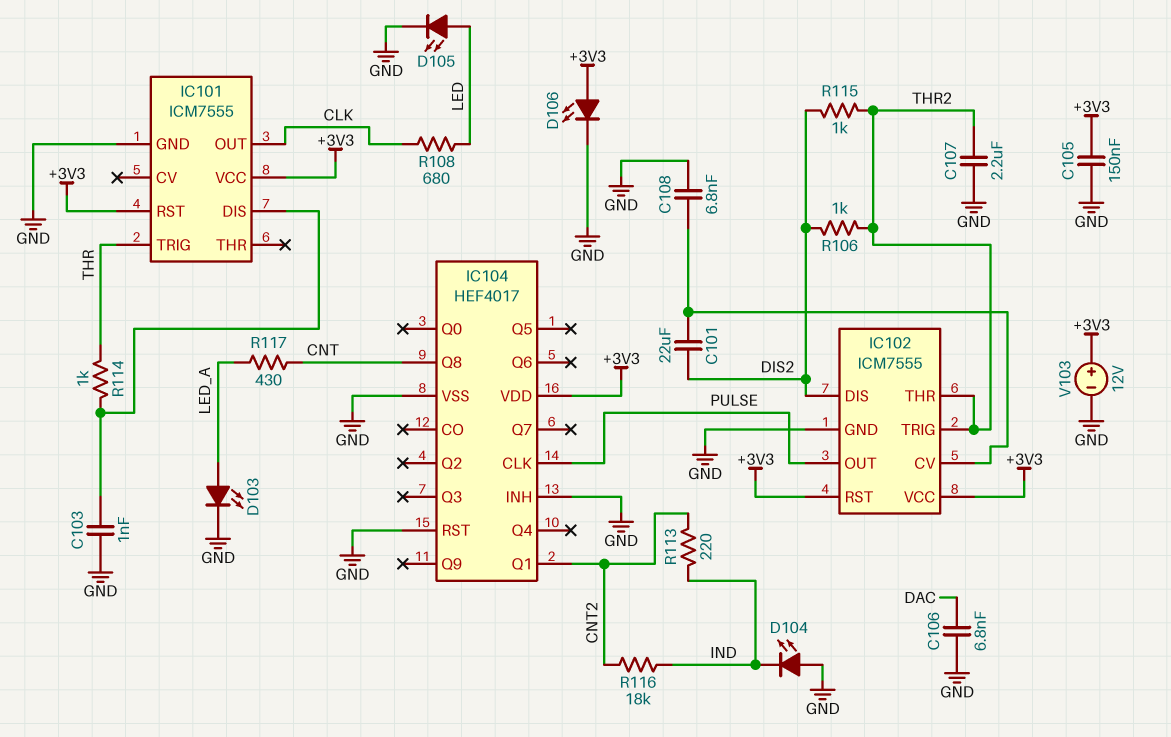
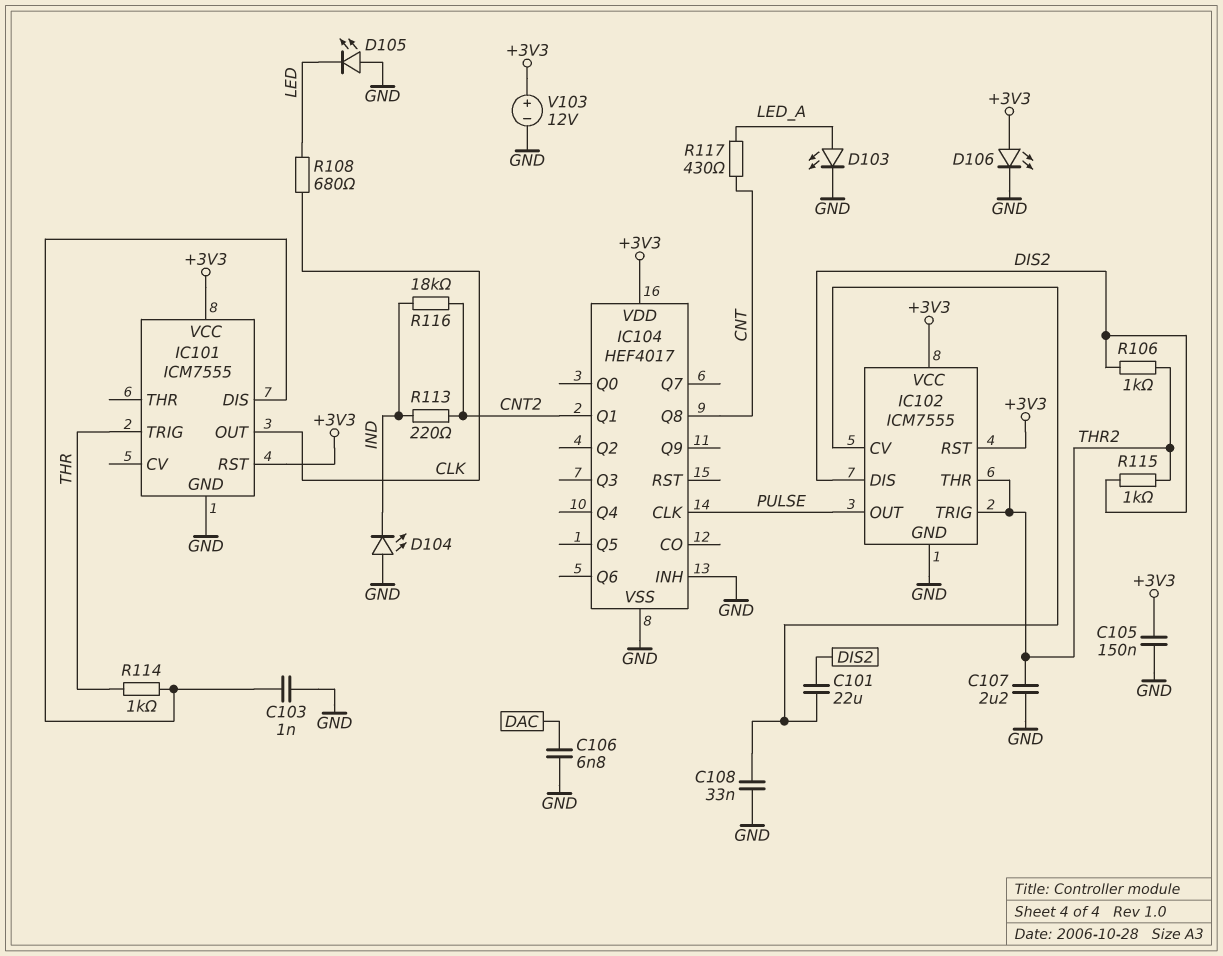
C108: 6.8nF (GND, IC102/CV) -> 33nF (GND, IC102/CV)
D105: LED (A LED, K GND) -> LED (A GND, K LED)
IC104 pin RST: GND -> none

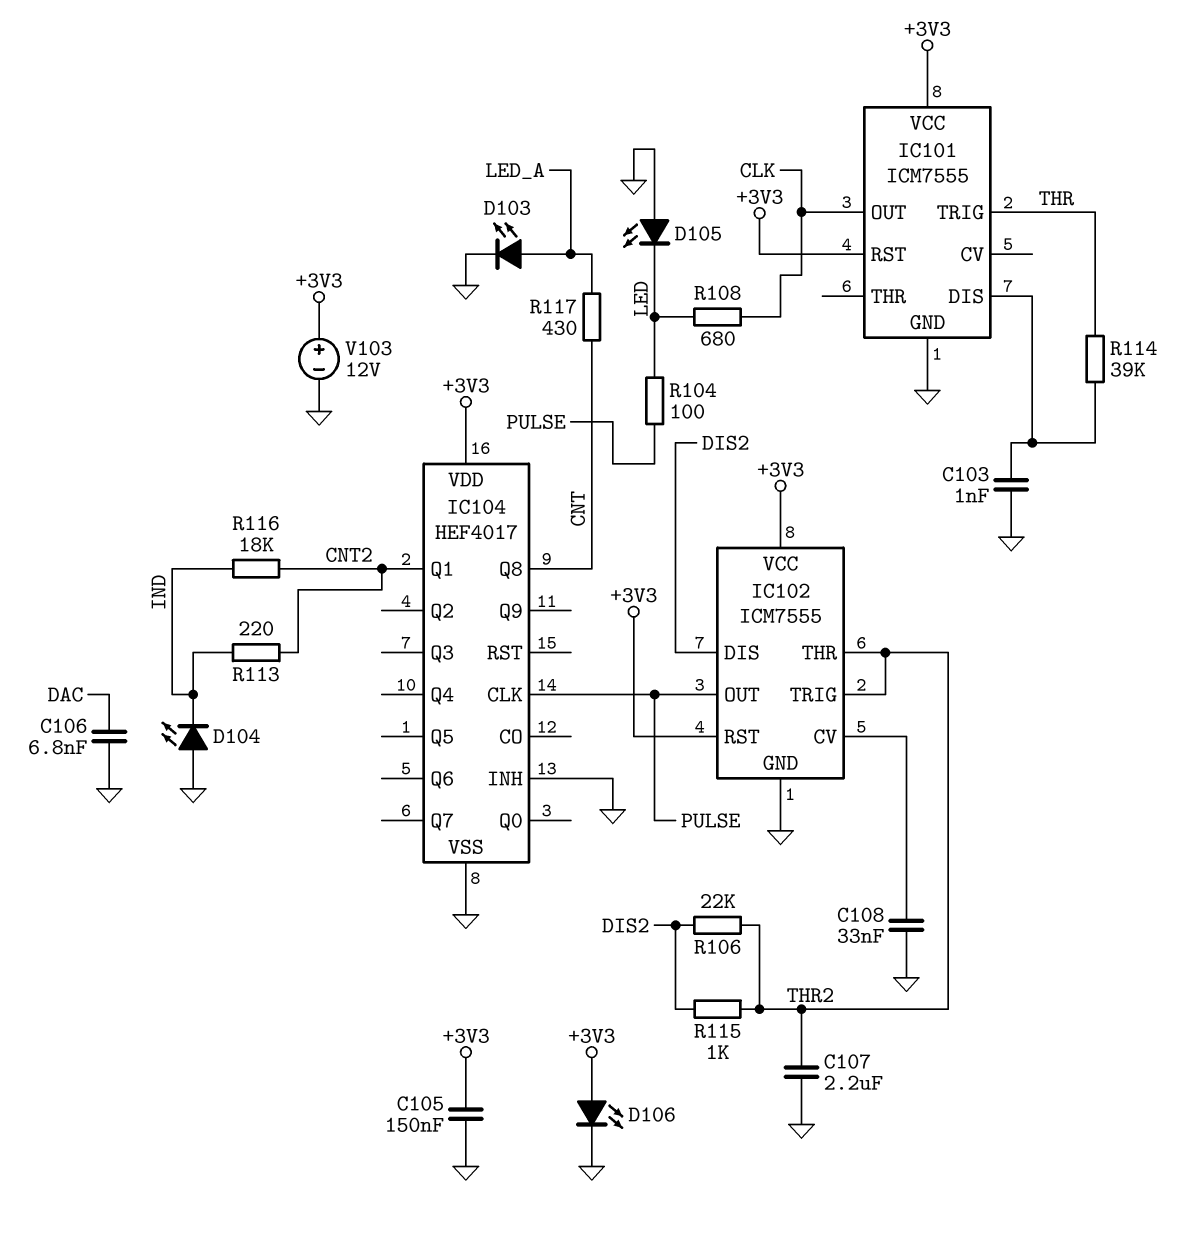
C101: 22uF (DIS2, IC102/CV) -> none
R104: none -> 100 (LED, PULSE)
R106: 1k (DIS2, THR2) -> 22k (DIS2, THR2)
R114: 1k (IC101/DIS, THR) -> 39k (IC101/DIS, THR)

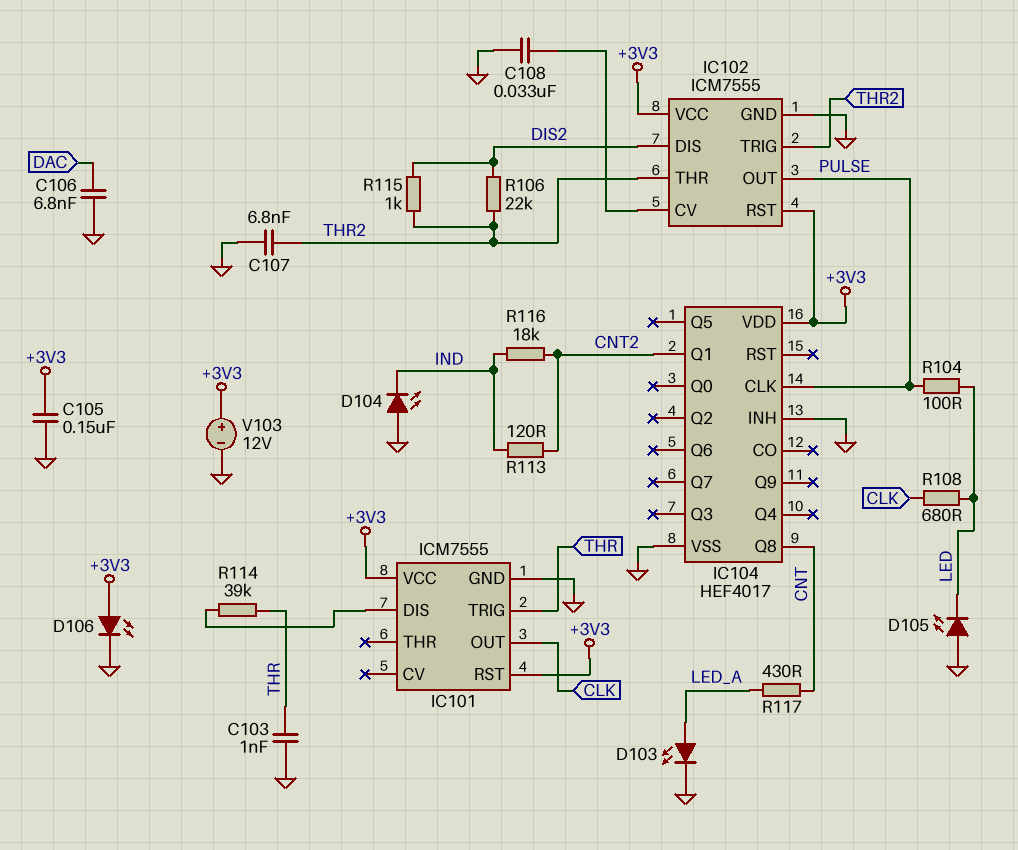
C103: 1nF (GND, IC101/DIS) -> 1nF (GND, THR)
C107: 2.2uF (GND, THR2) -> 6.8nF (GND, THR2)
R113: 220 (CNT2, IND) -> 120 (CNT2, IND)

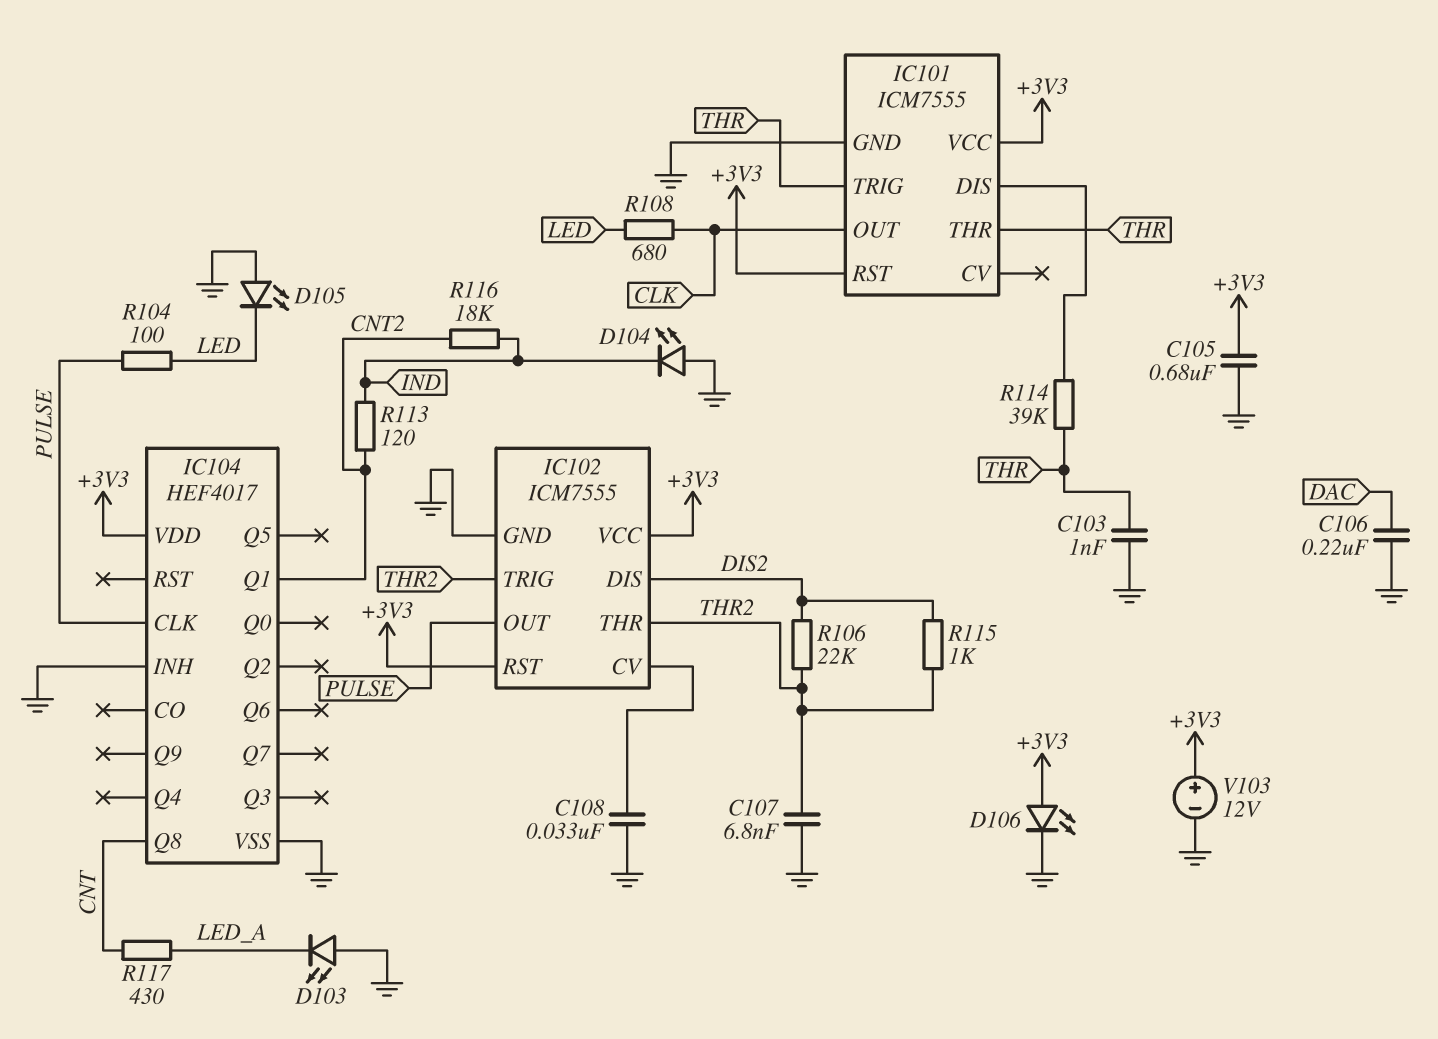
C105: 150nF (+3V3, GND) -> 680nF (+3V3, GND)
C106: 6.8nF (DAC, GND) -> 220nF (DAC, GND)
D103: LED (A LED_A, K GND) -> LED (A GND, K LED_A)
IC101 pin THR: none -> THR

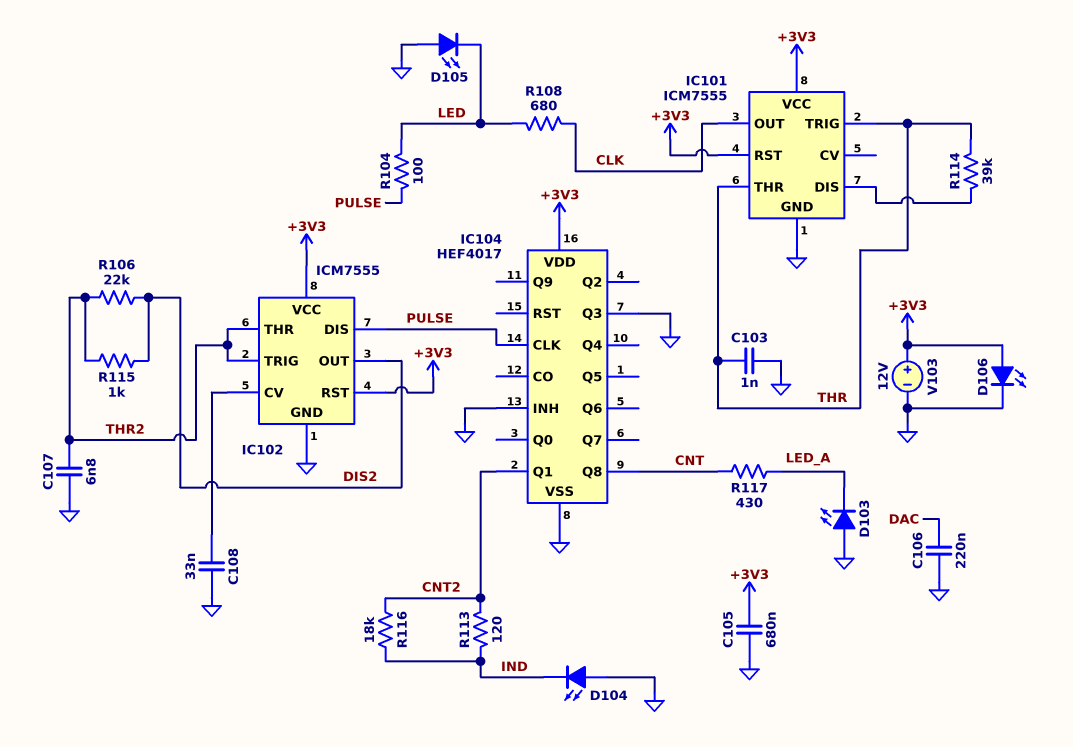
IC102 pin DIS: DIS2 -> PULSE
IC102 pin OUT: PULSE -> DIS2
IC104 pin Q3: none -> GND

